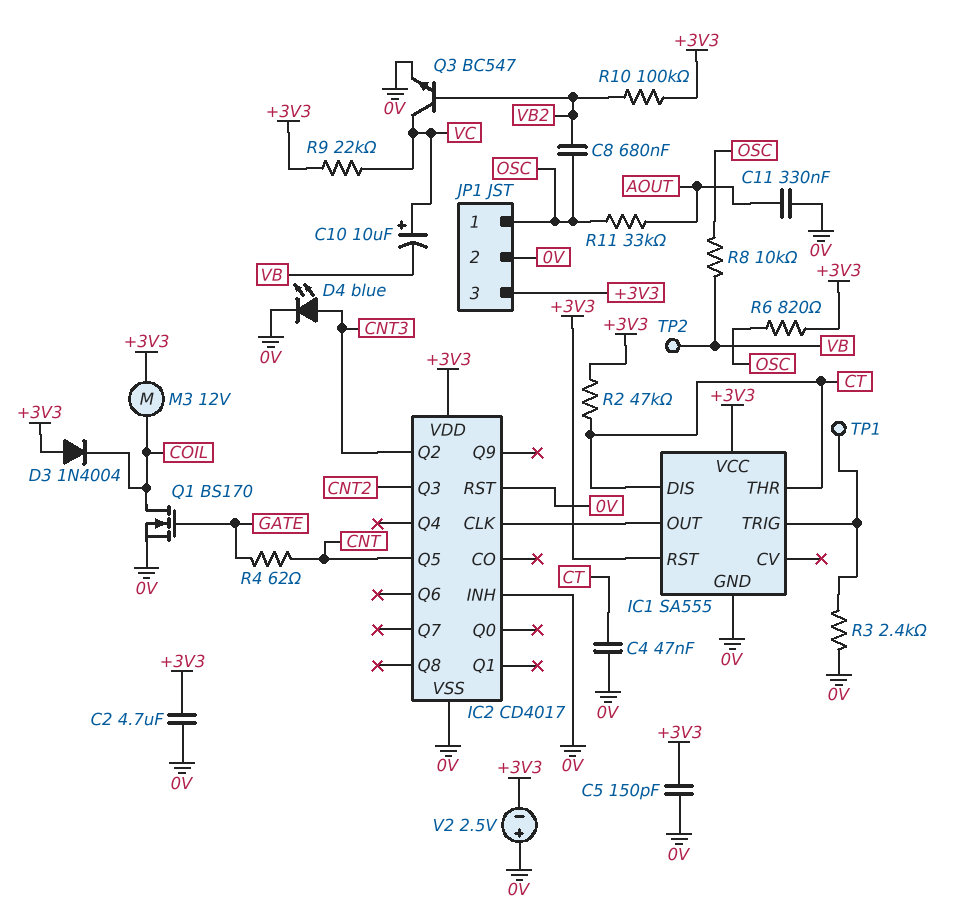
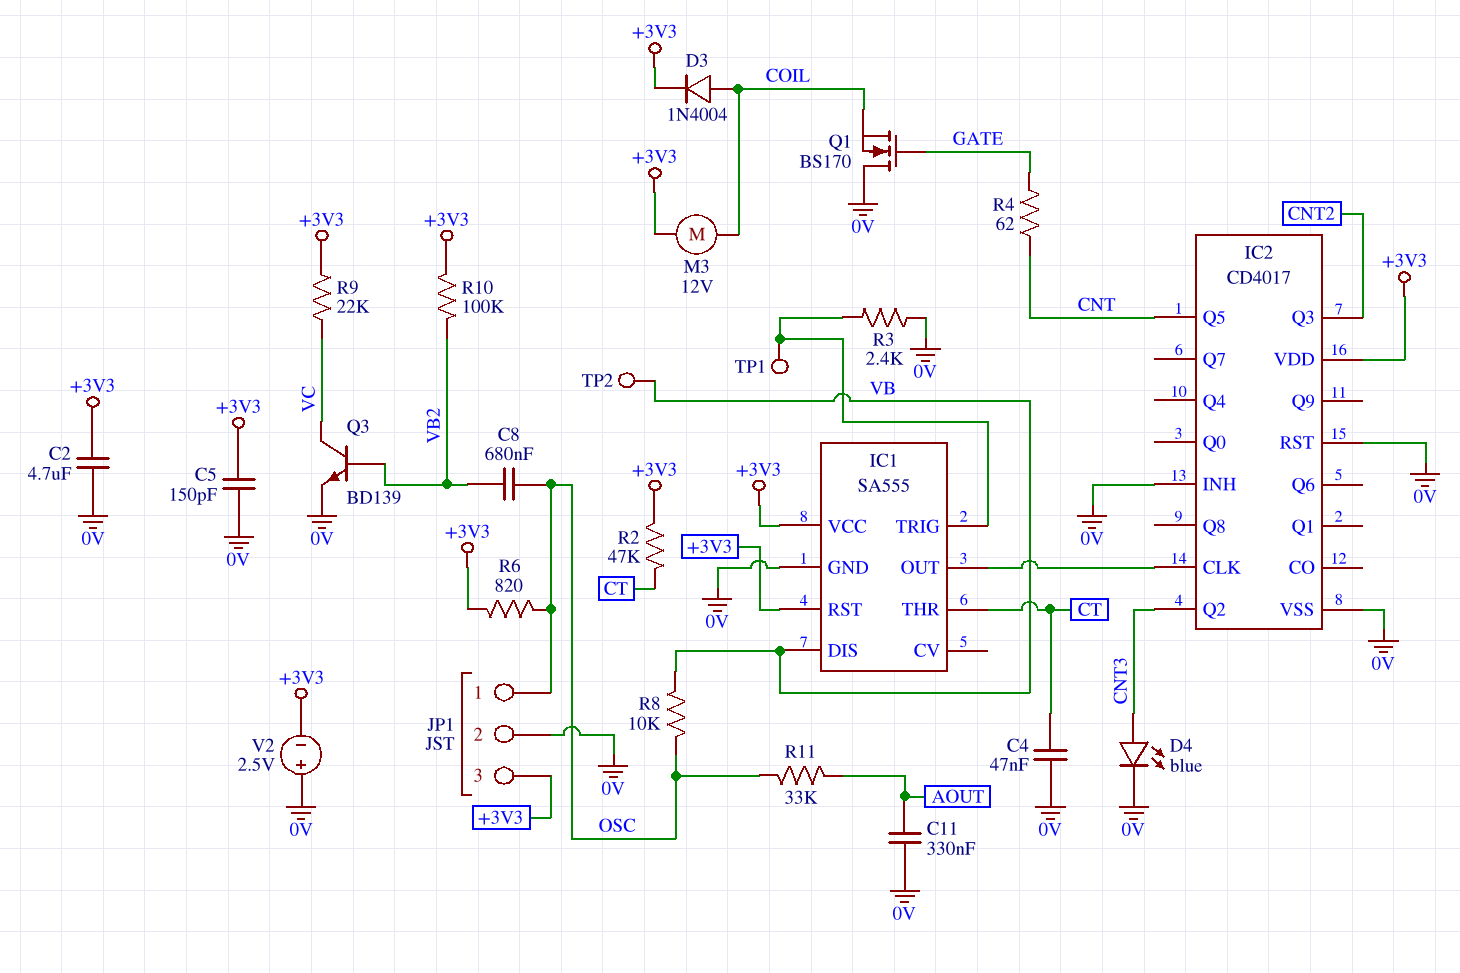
C10: 10uF (plus VC, minus VB) -> none
D3: diode 1N4004 (A +3V3, K COIL) -> diode 1N4004 (A COIL, K +3V3)
IC1 pin DIS: CT -> VB
Q1: NMOS BS170 (G GATE, D COIL, S 0V) -> NMOS BS170 (G GATE, D 0V, S COIL)
Q3: NPN BC547 (B VB2, C VC, E 0V) -> NPN BD139 (B VB2, C VC, E 0V)

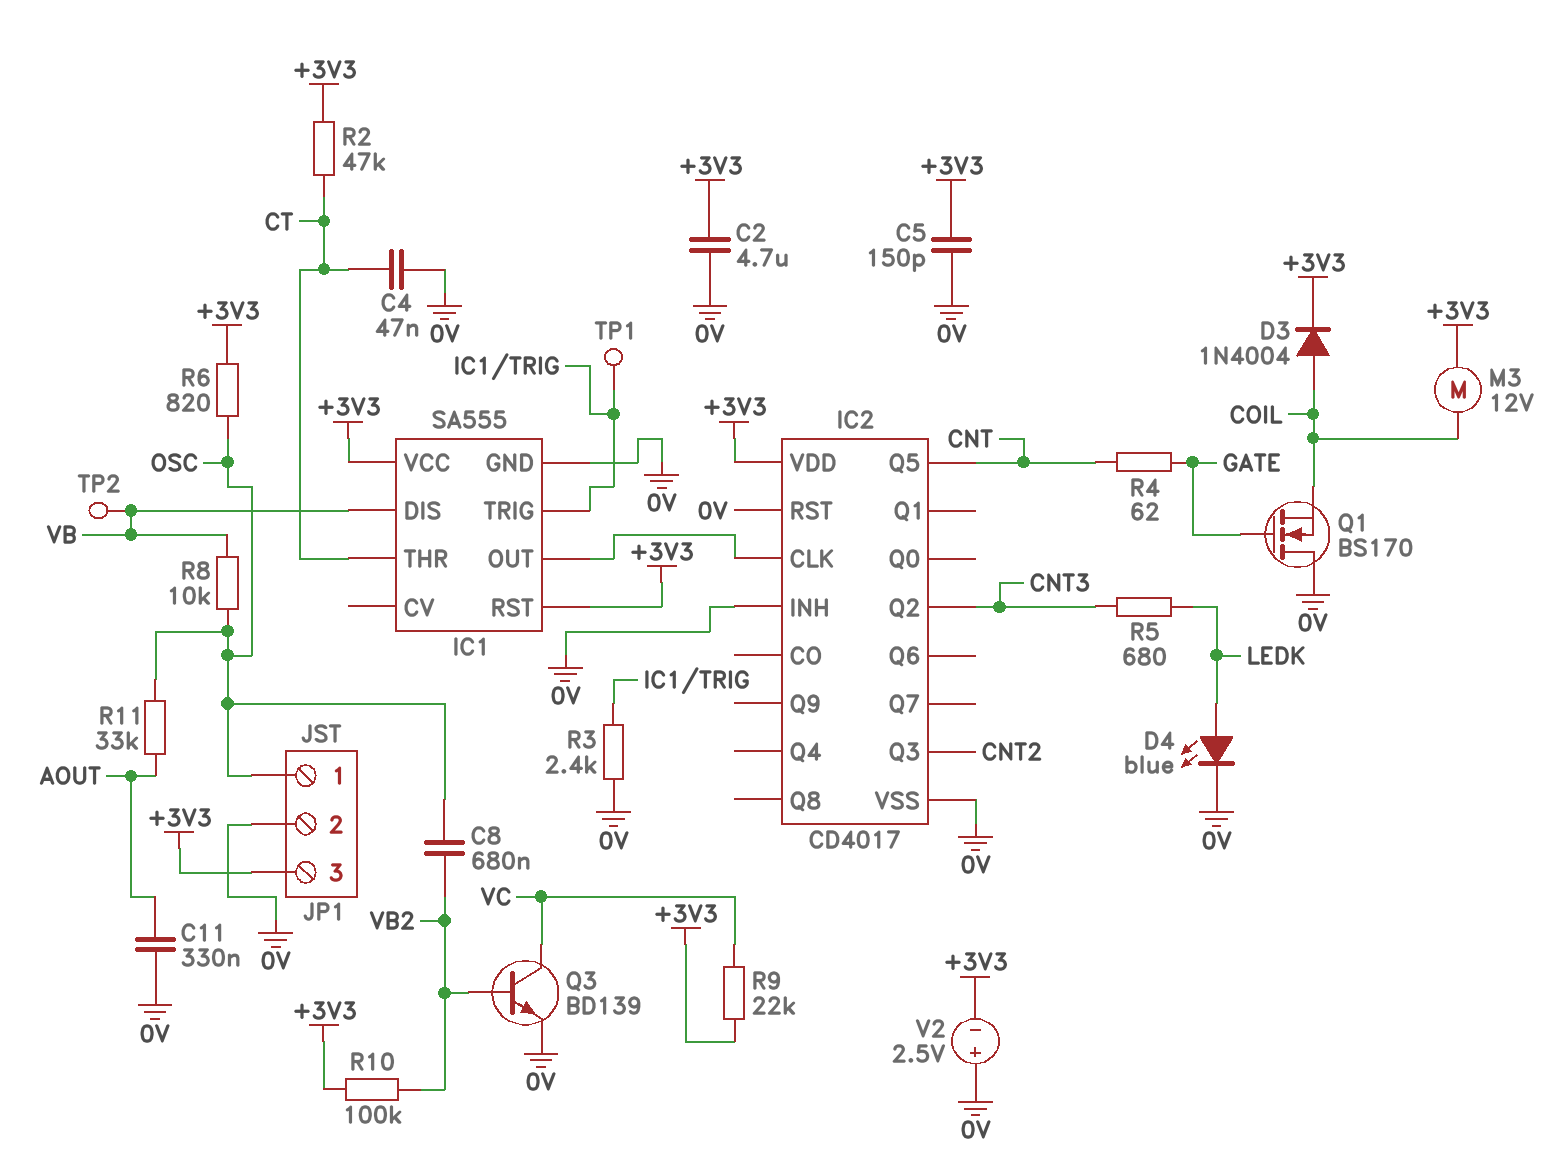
D4: LED blue (A CNT3, K 0V) -> LED blue (A LEDK, K 0V)
R5: none -> 680 (CNT3, LEDK)

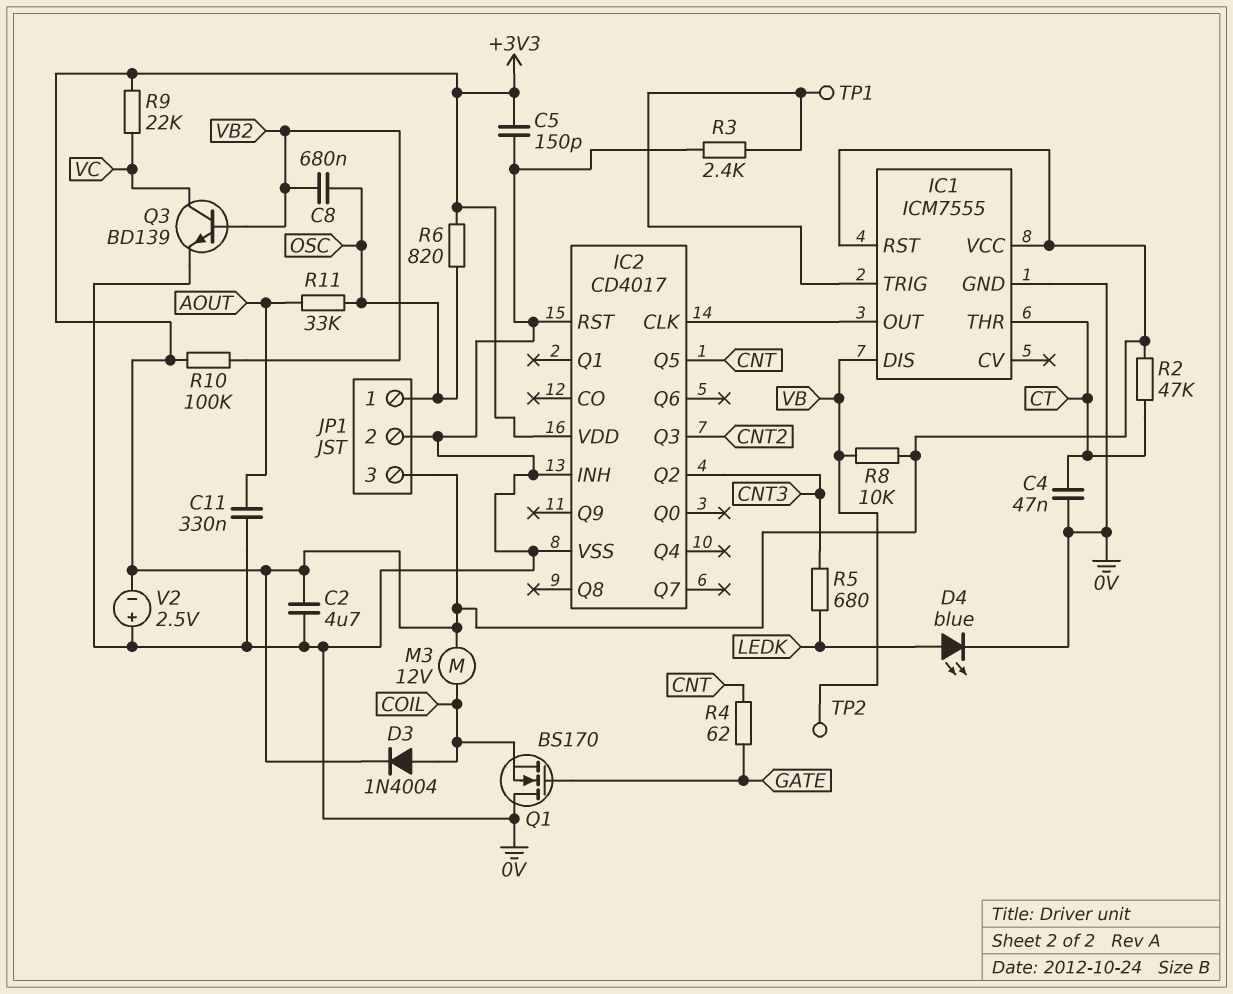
IC1: SA555 -> ICM7555
R8: 10k (OSC, VB) -> 10k (+3V3, VB)

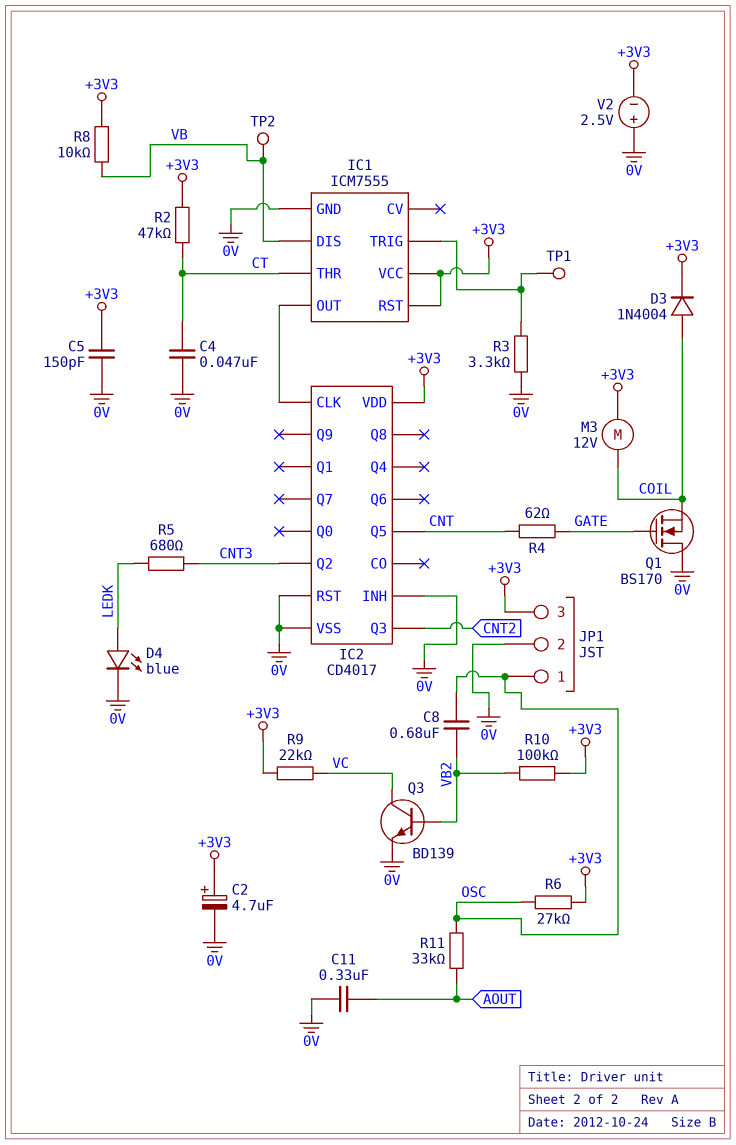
C2: 4.7uF (+3V3, 0V) -> 4.7uF (plus +3V3, minus 0V)
R3: 2.4k (0V, IC1/TRIG) -> 3.3k (0V, IC1/TRIG)
R6: 820 (+3V3, OSC) -> 27k (+3V3, OSC)

